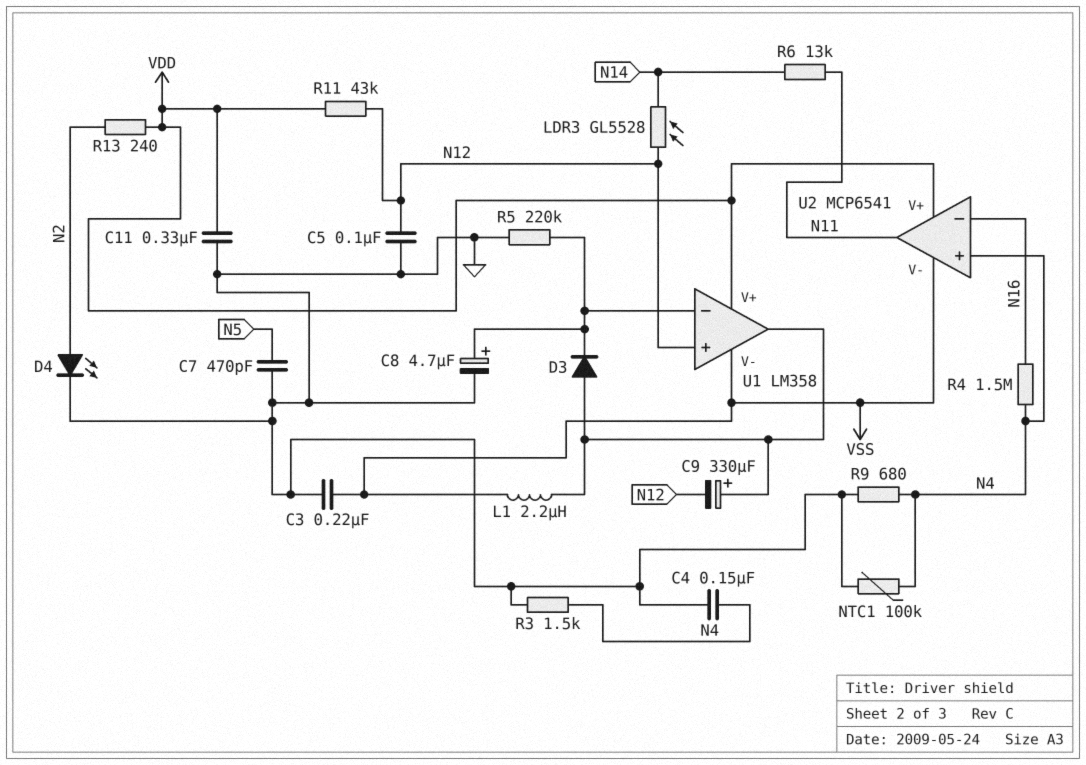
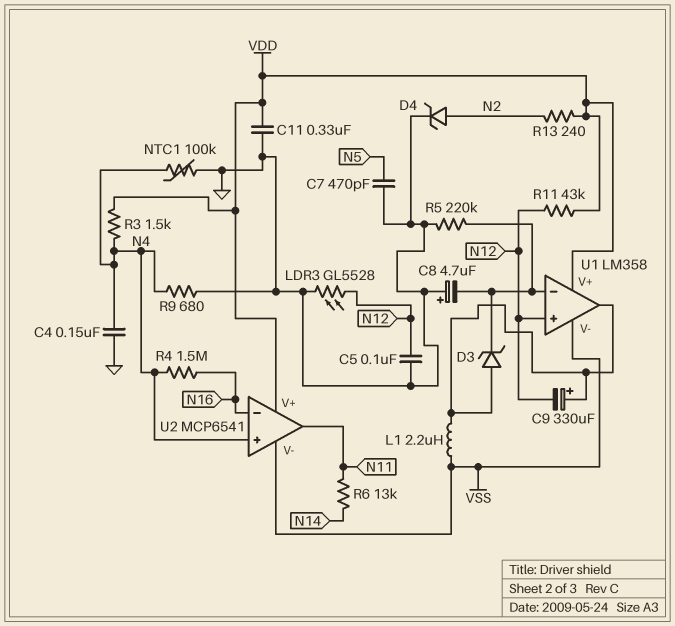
C3: 220nF (GND, VSS) -> none
C8: 4.7uF (plus U1/in-, minus GND) -> 4.7uF (plus GND, minus U1/in-)
D3: diode (A U1/out, K U1/in-) -> zener (A U1/out, K U1/in-)
D4: LED (A N2, K GND) -> zener (A N2, K GND)
LDR3: GL5528 (N12, N14) -> GL5528 (GND, N12)
R3: 1.5k (GND, N4) -> 1.5k (N4, VDD)

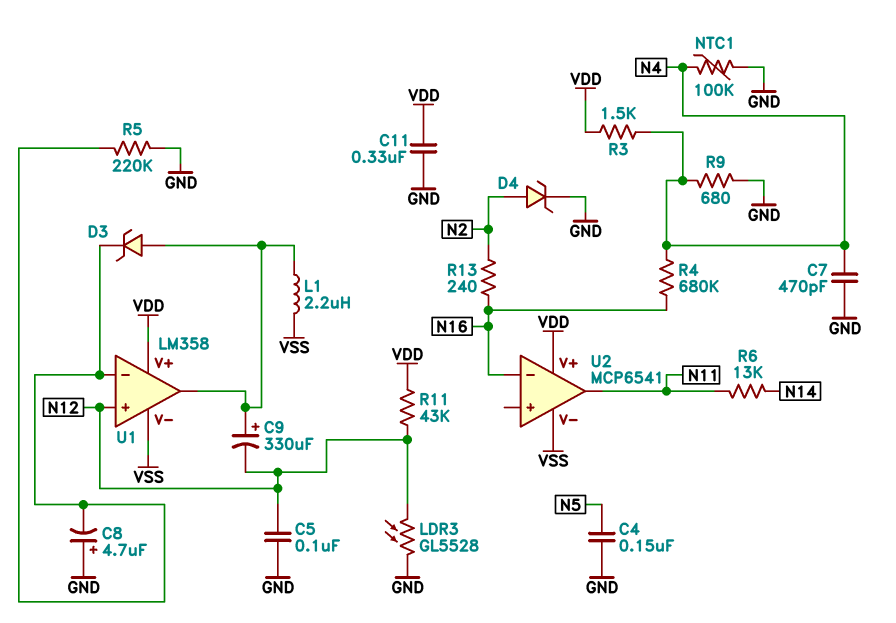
C4: 150nF (GND, N4) -> 150nF (GND, N5)
C7: 470pF (GND, N5) -> 470pF (GND, N4)
R4: 1.5M (N4, N16) -> 680k (N4, N16)
R13: 240 (N2, VDD) -> 240 (N2, N16)
U2 pin in+: N4 -> none

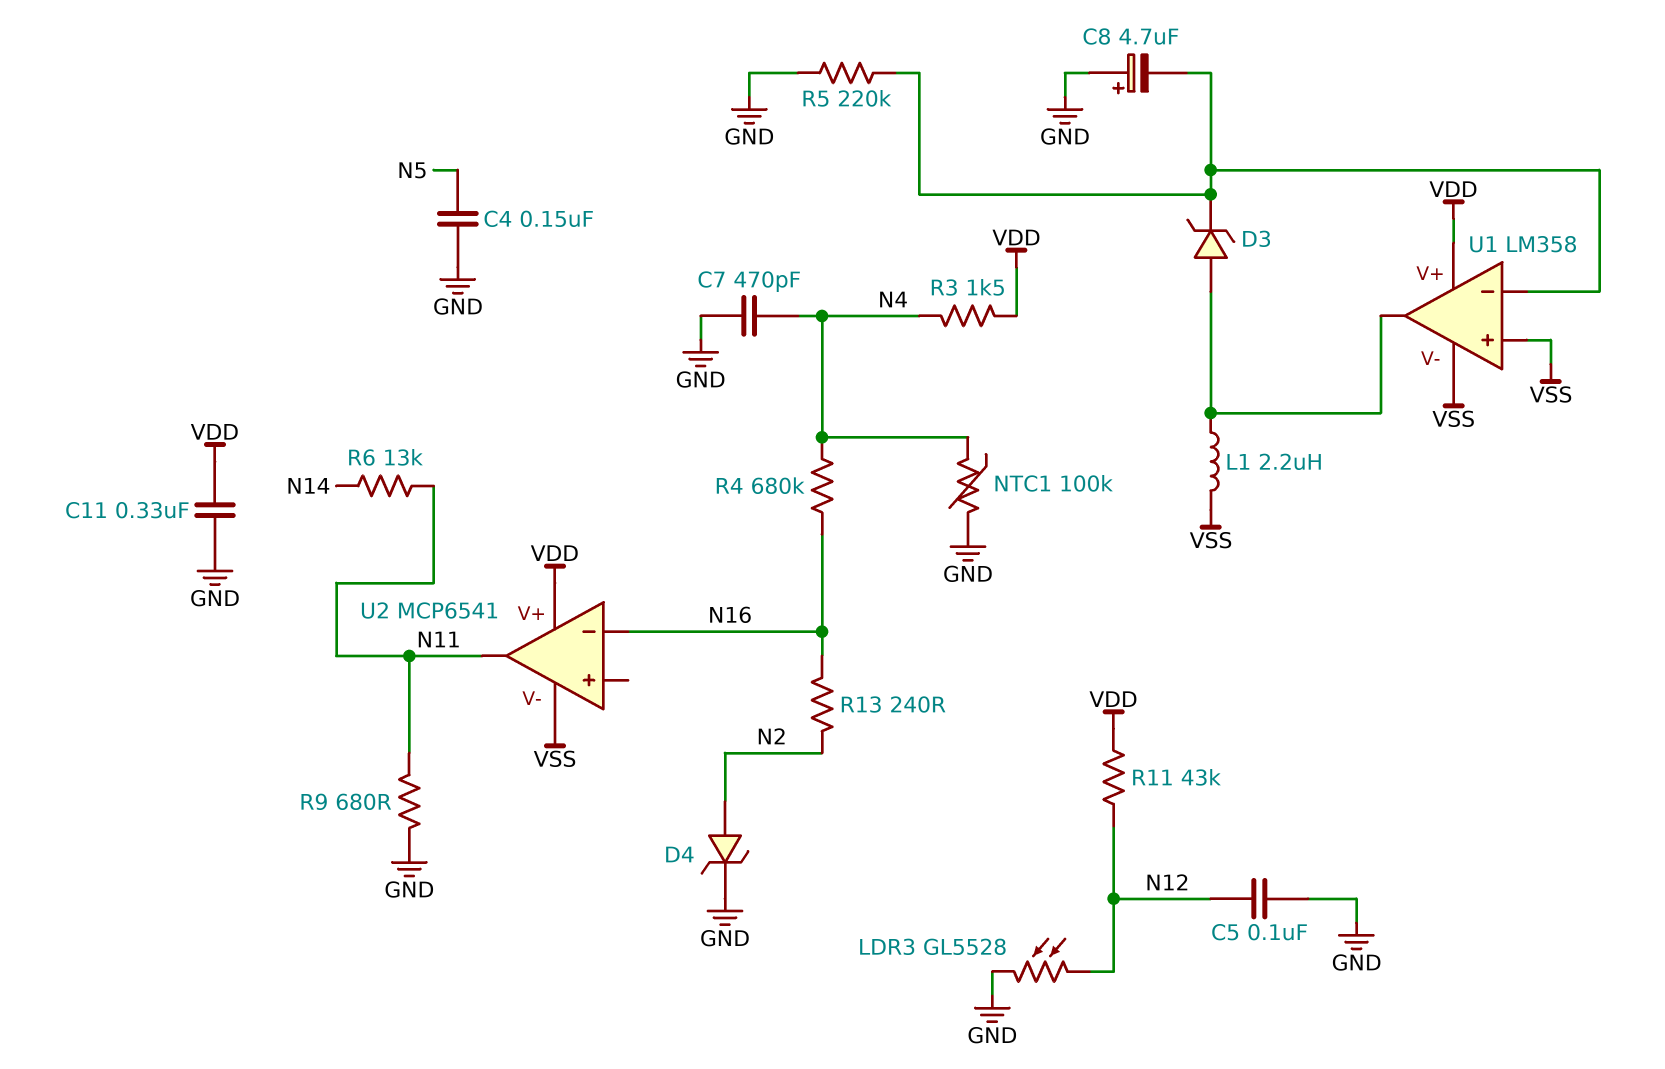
C9: 330uF (plus U1/out, minus N12) -> none
R9: 680 (GND, N4) -> 680 (GND, N11)
U1 pin in+: N12 -> VSS

